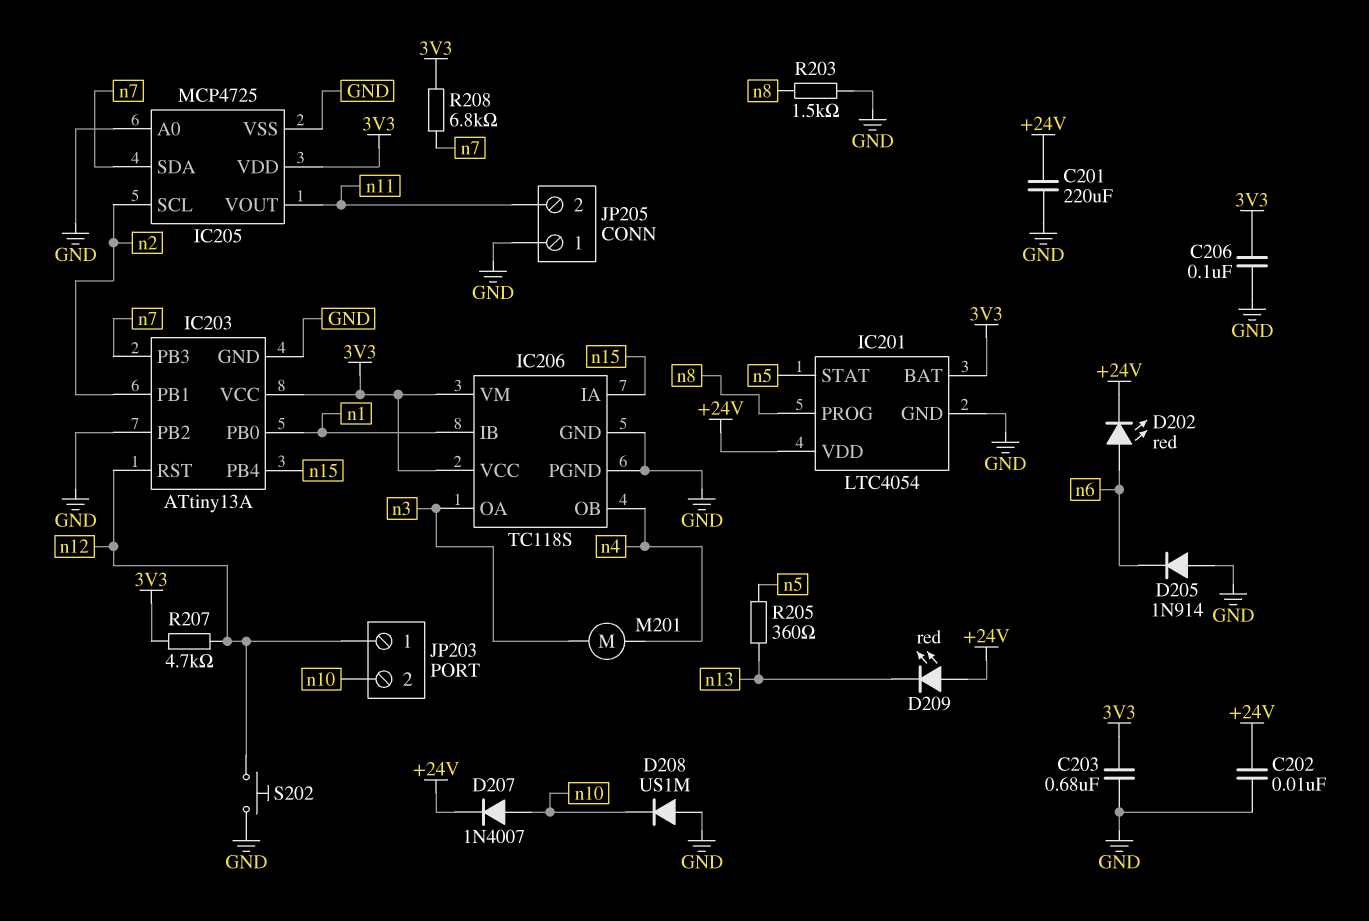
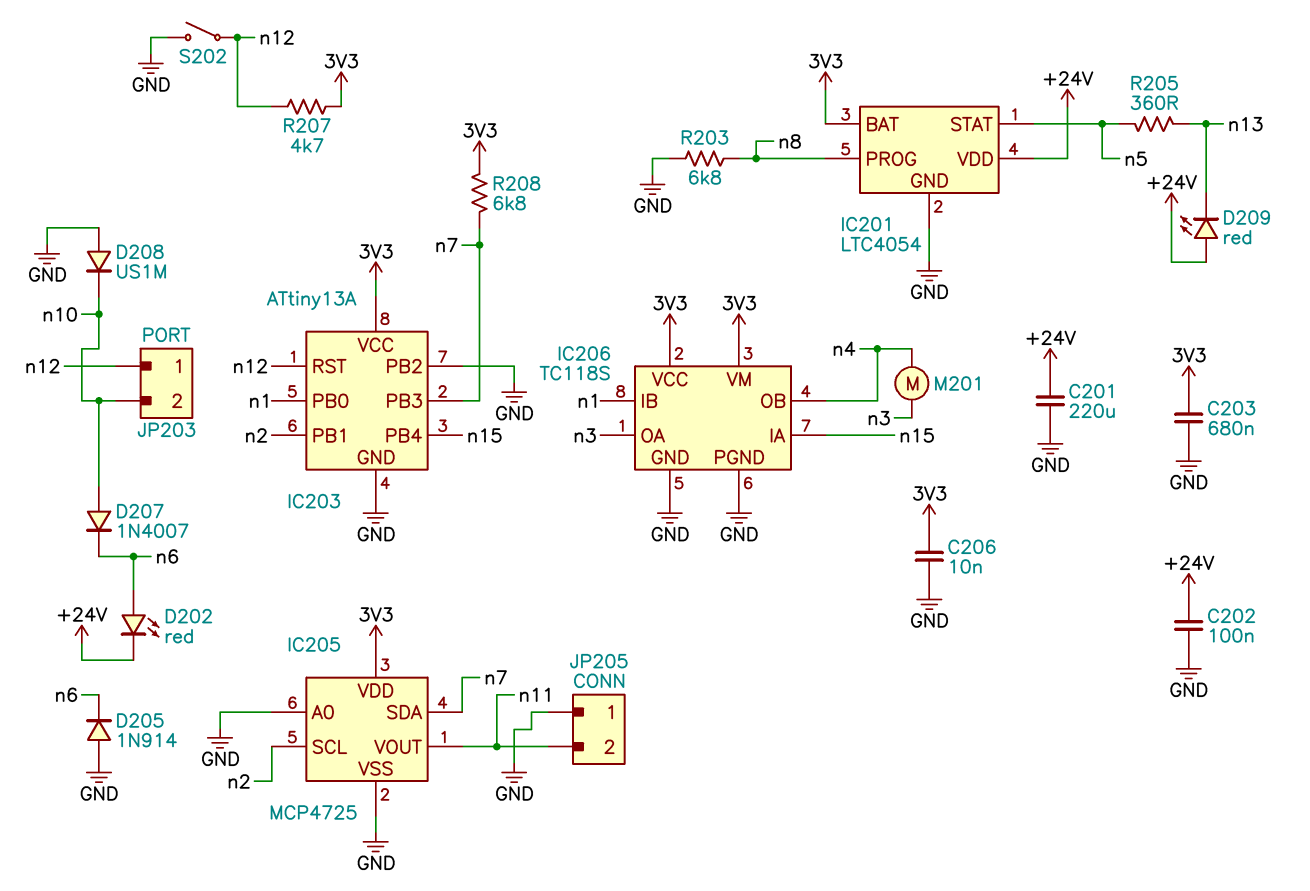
C202: 10nF (+24V, GND) -> 100nF (+24V, GND)
C206: 100nF (3V3, GND) -> 10nF (3V3, GND)
D207: diode 1N4007 (A n10, K +24V) -> diode 1N4007 (A n10, K n6)
R203: 1.5k (GND, n8) -> 6.8k (GND, n8)
S202: button (GND, n12) -> switch (GND, n12)

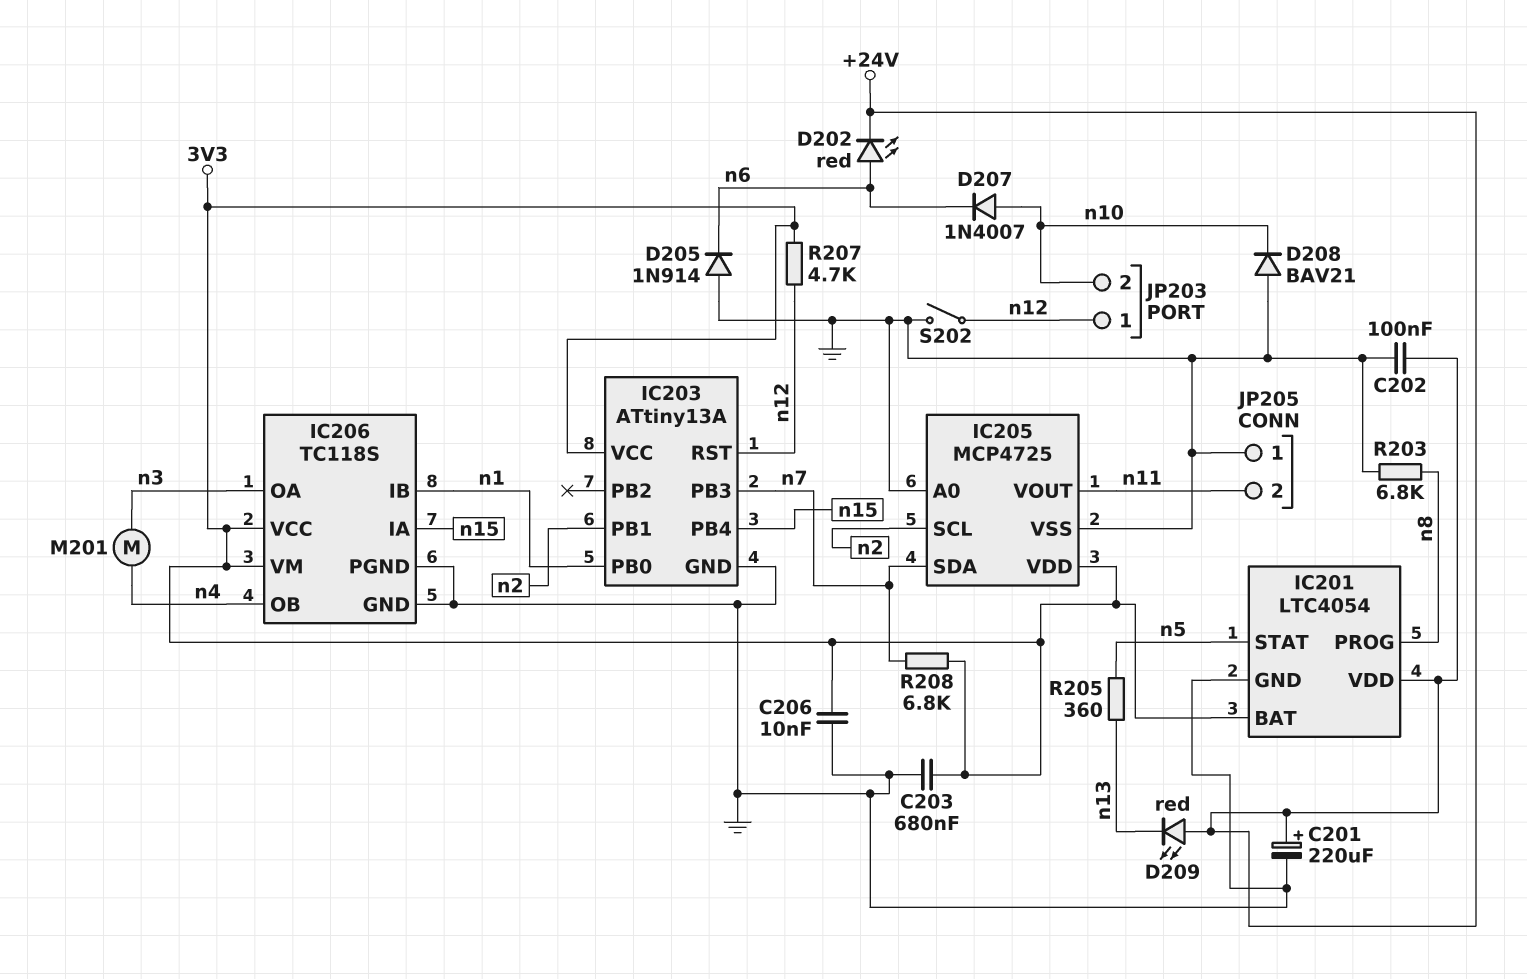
C201: 220uF (+24V, GND) -> 220uF (plus +24V, minus GND)
D208: diode US1M (A GND, K n10) -> diode BAV21 (A GND, K n10)
IC203 pin PB2: GND -> none

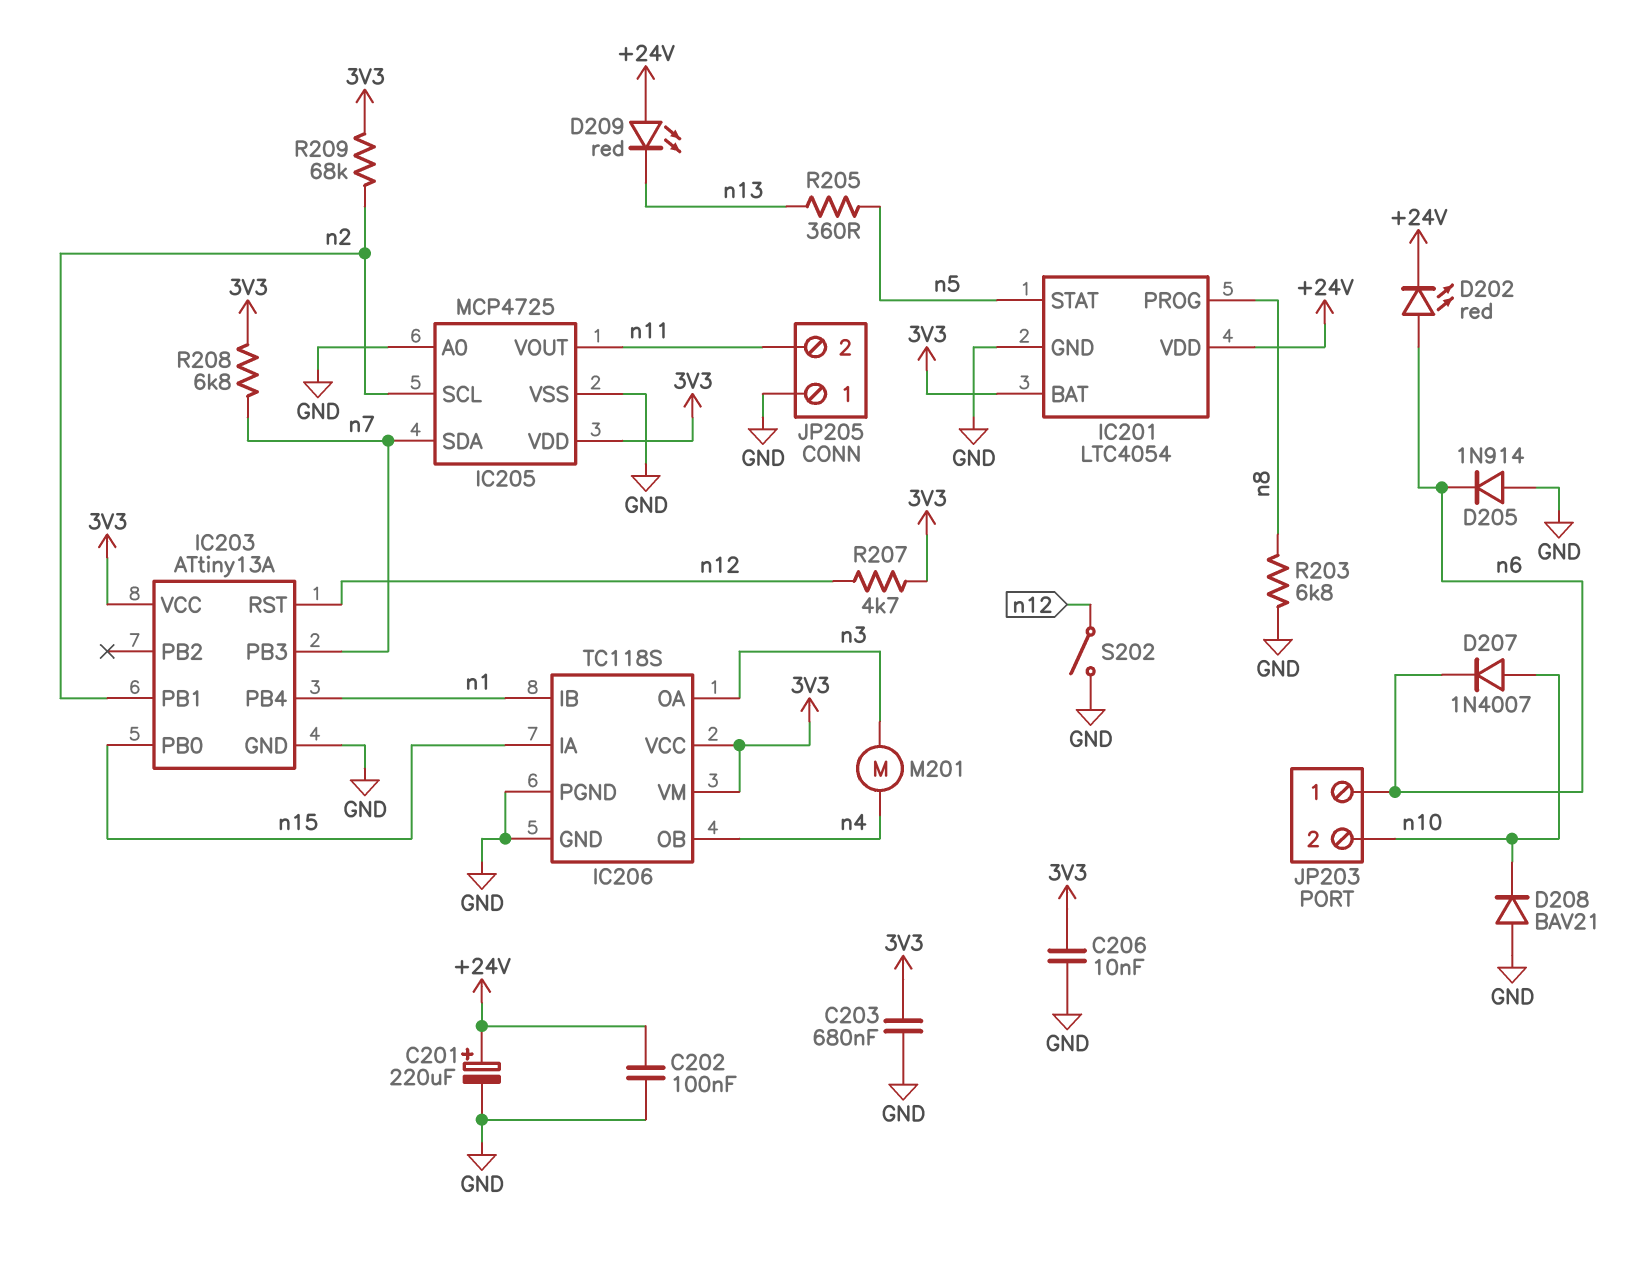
IC203 pin PB0: n1 -> n15
IC203 pin PB4: n15 -> n1
JP203 pin 1: n12 -> n6
R209: none -> 68k (3V3, n2)

